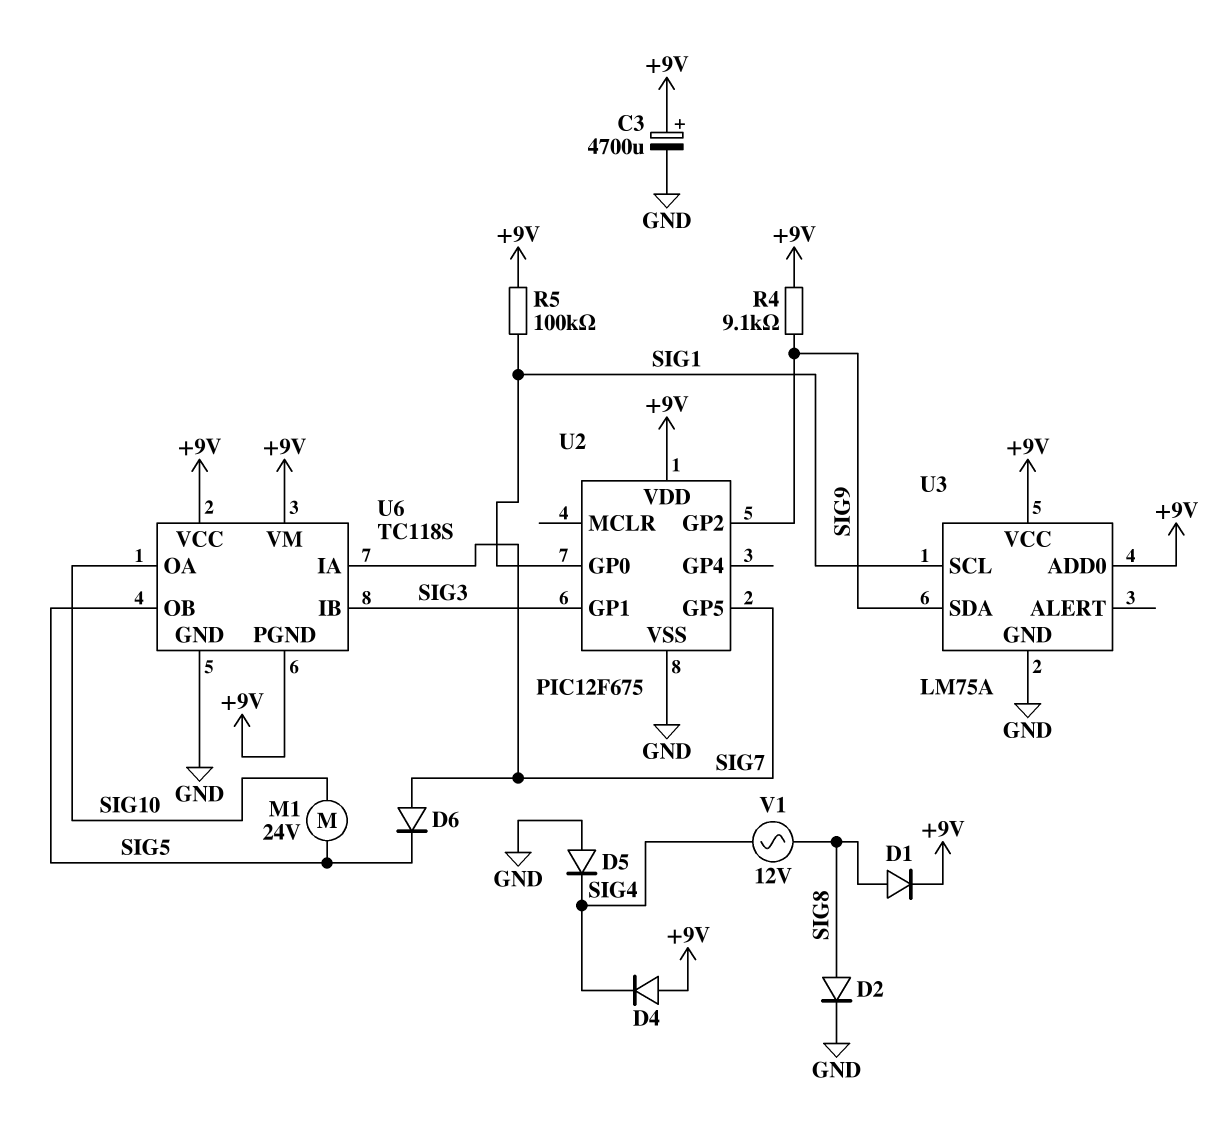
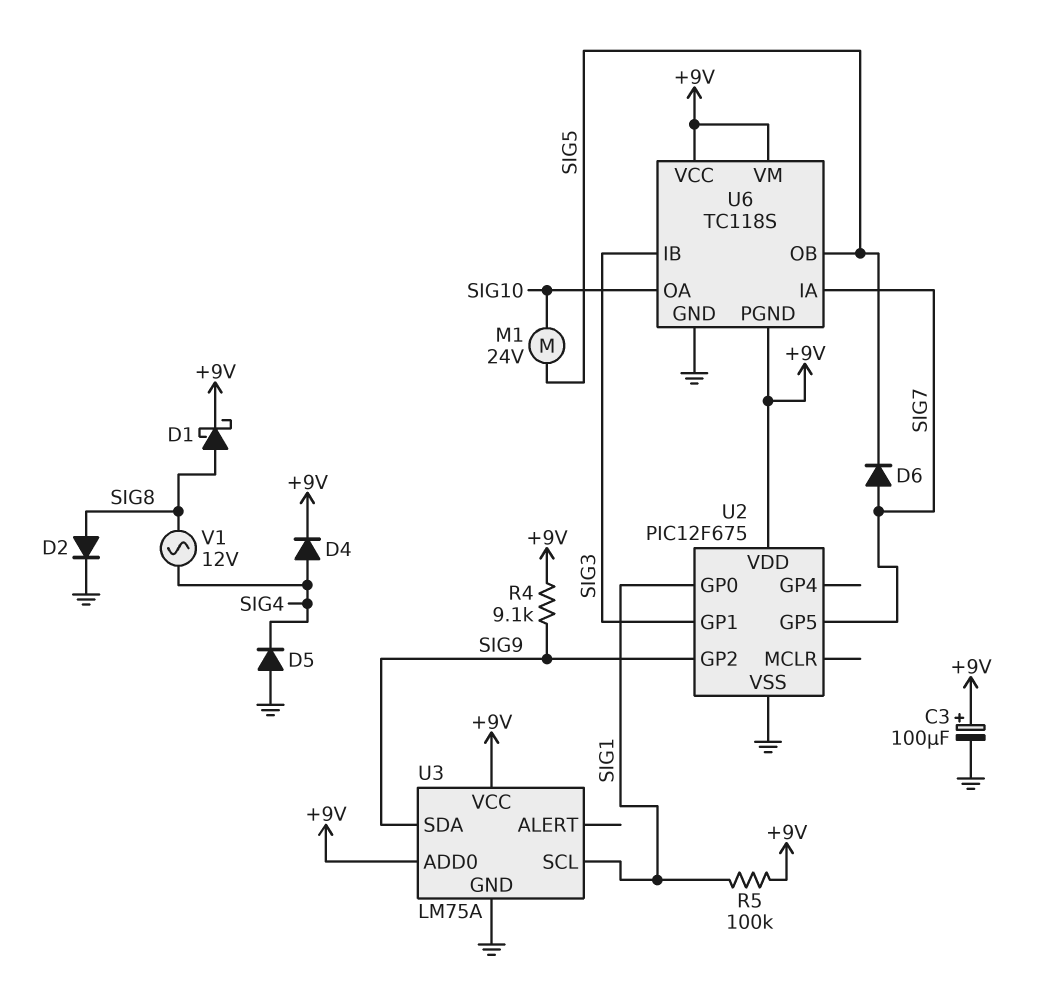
C3: 4700uF (plus +9V, minus GND) -> 100uF (plus +9V, minus GND)
D1: diode (A SIG8, K +9V) -> schottky (A SIG8, K +9V)
D4: diode (A +9V, K SIG4) -> diode (A SIG4, K +9V)

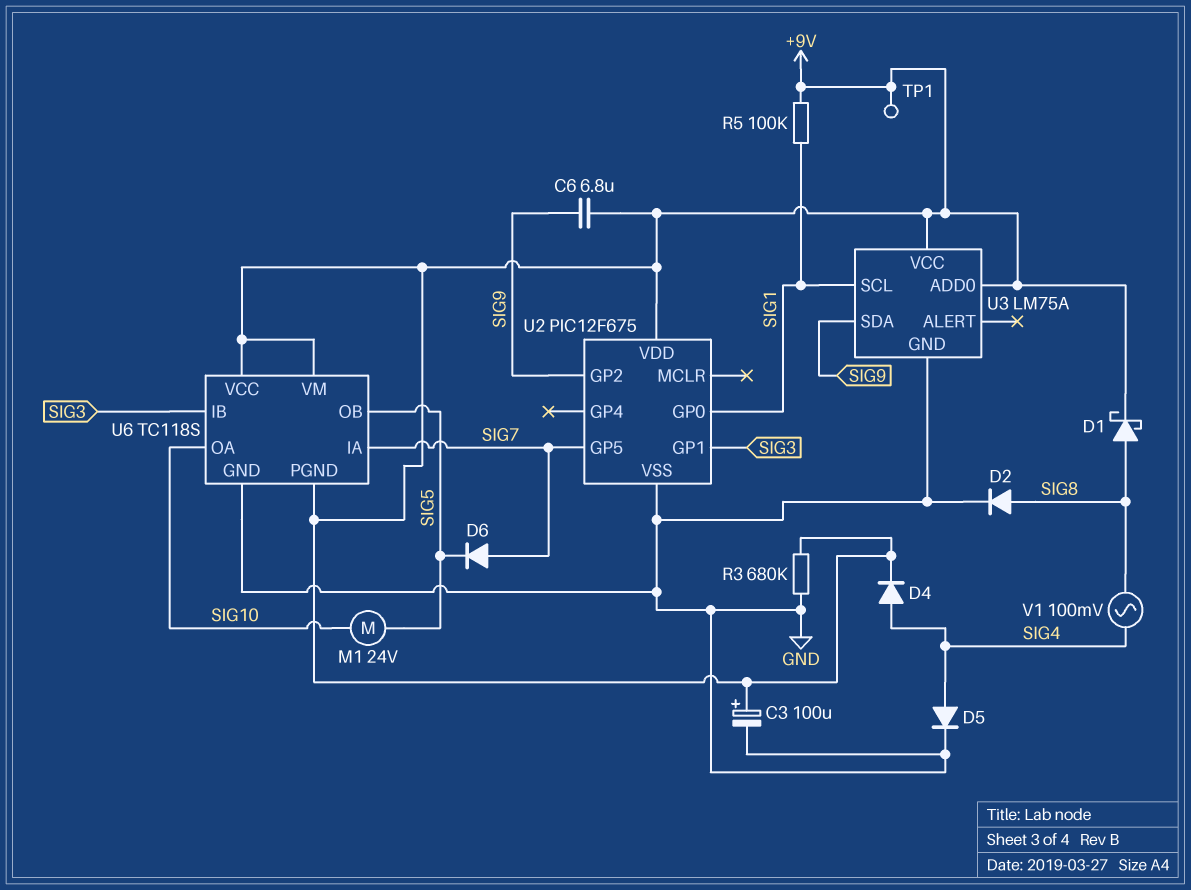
C6: none -> 6.8uF (+9V, SIG9)
D5: diode (A GND, K SIG4) -> diode (A SIG4, K GND)
R3: none -> 680k (+9V, GND)
R4: 9.1k (+9V, SIG9) -> none
TP1: none -> test point (+9V)
V1: AC 12V (SIG4, SIG8) -> AC 100mV (SIG4, SIG8)

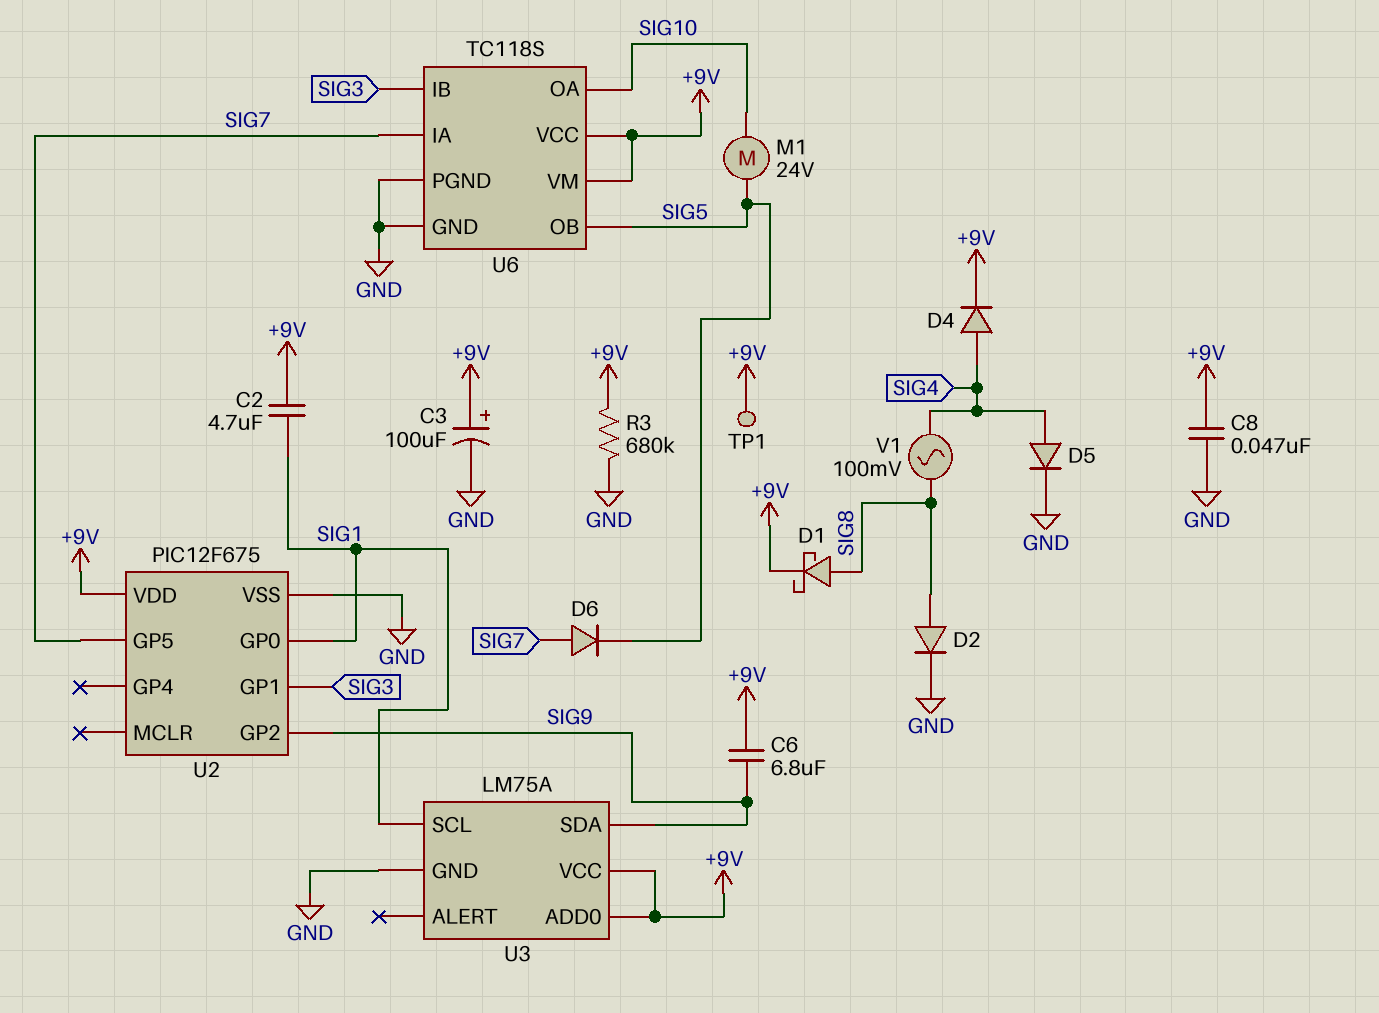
C2: none -> 4.7uF (+9V, SIG1)
C8: none -> 47nF (+9V, GND)
R5: 100k (+9V, SIG1) -> none
U6 pin PGND: +9V -> GND

